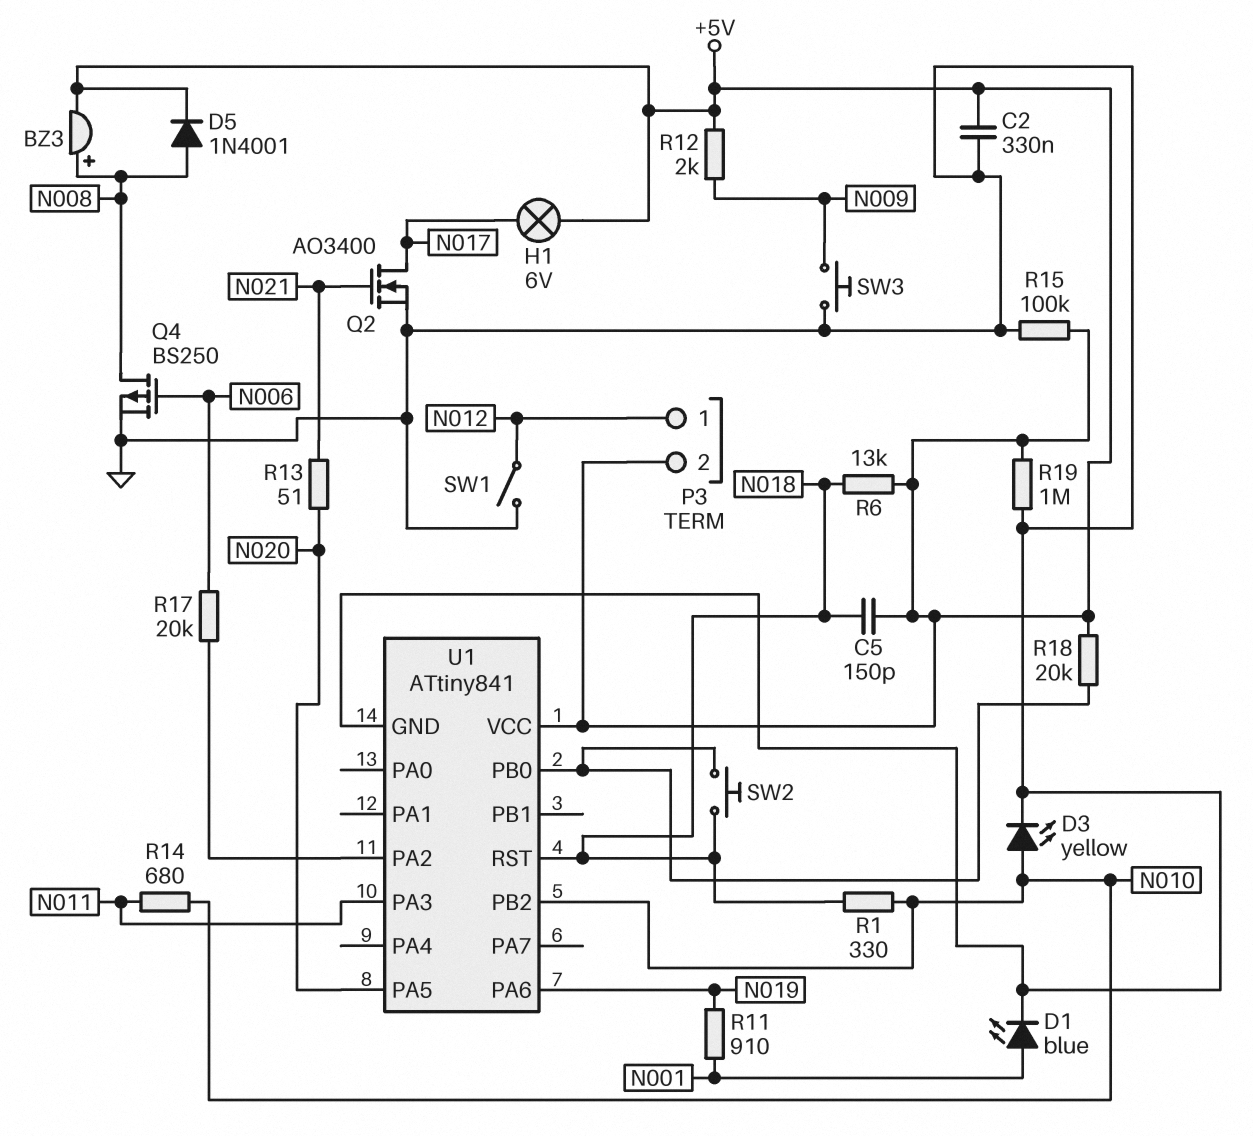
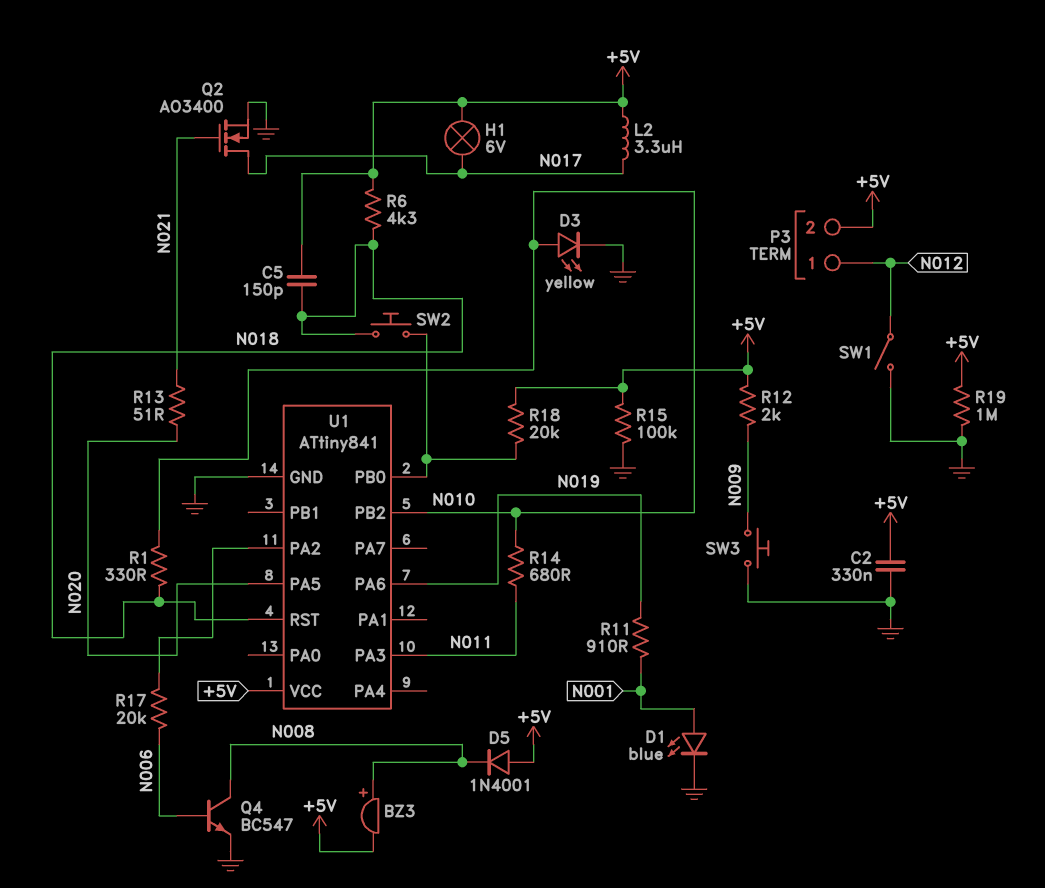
D5: diode 1N4001 (A N008, K +5V) -> diode 1N4001 (A +5V, K N008)
L2: none -> 3.3uH (+5V, N017)
Q4: PMOS BS250 (G N006, D N008, S GND) -> NPN BC547 (B N006, C N008, E GND)
R6: 13k (+5V, N018) -> 4.3k (+5V, N018)

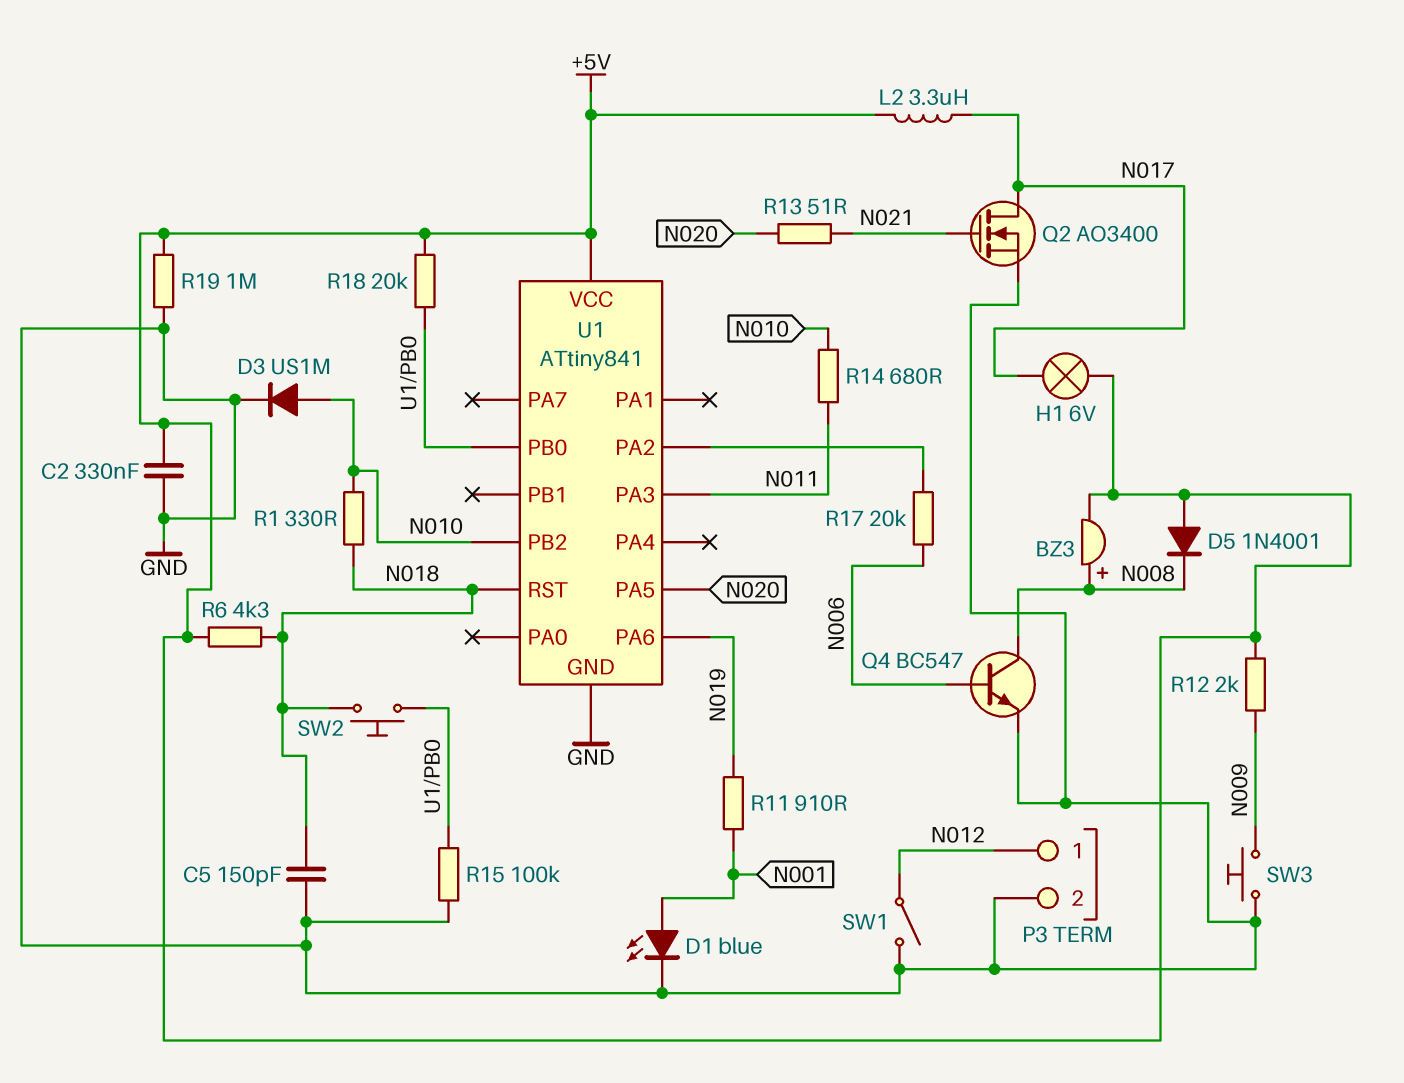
C5: 150pF (+5V, N018) -> 150pF (GND, N018)
D3: LED yellow (A N010, K GND) -> diode US1M (A N010, K GND)
P3 pin 2: +5V -> GND
R15: 100k (+5V, GND) -> 100k (GND, U1/PB0)

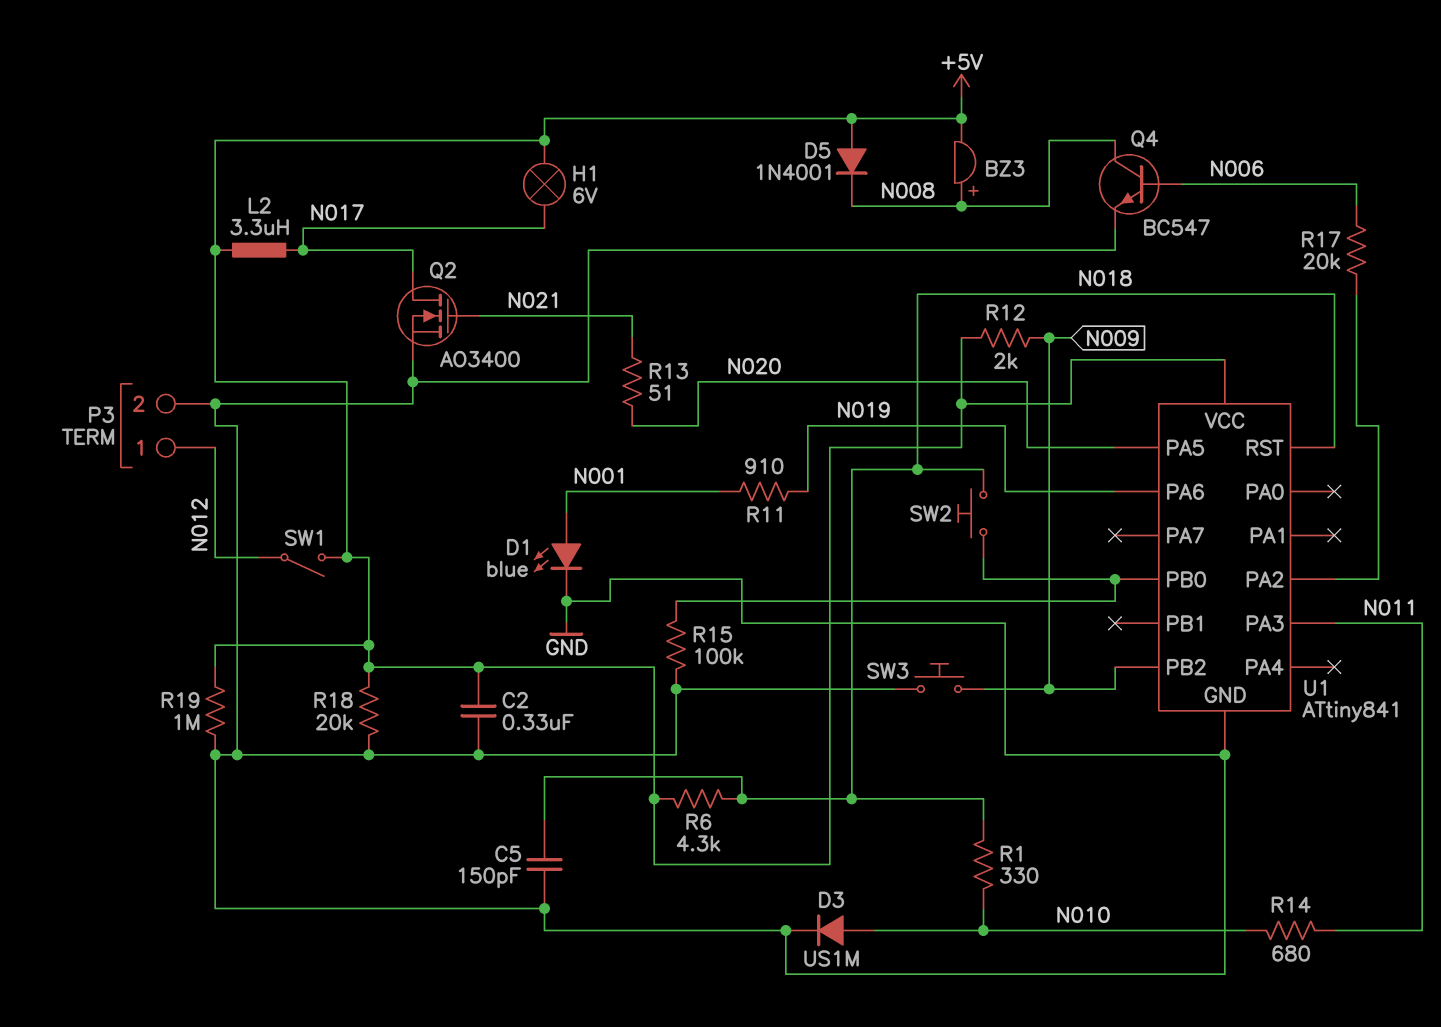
R18: 20k (+5V, U1/PB0) -> 20k (+5V, GND)
SW1: switch (GND, N012) -> switch (+5V, N012)
U1 pin PB2: N010 -> N009

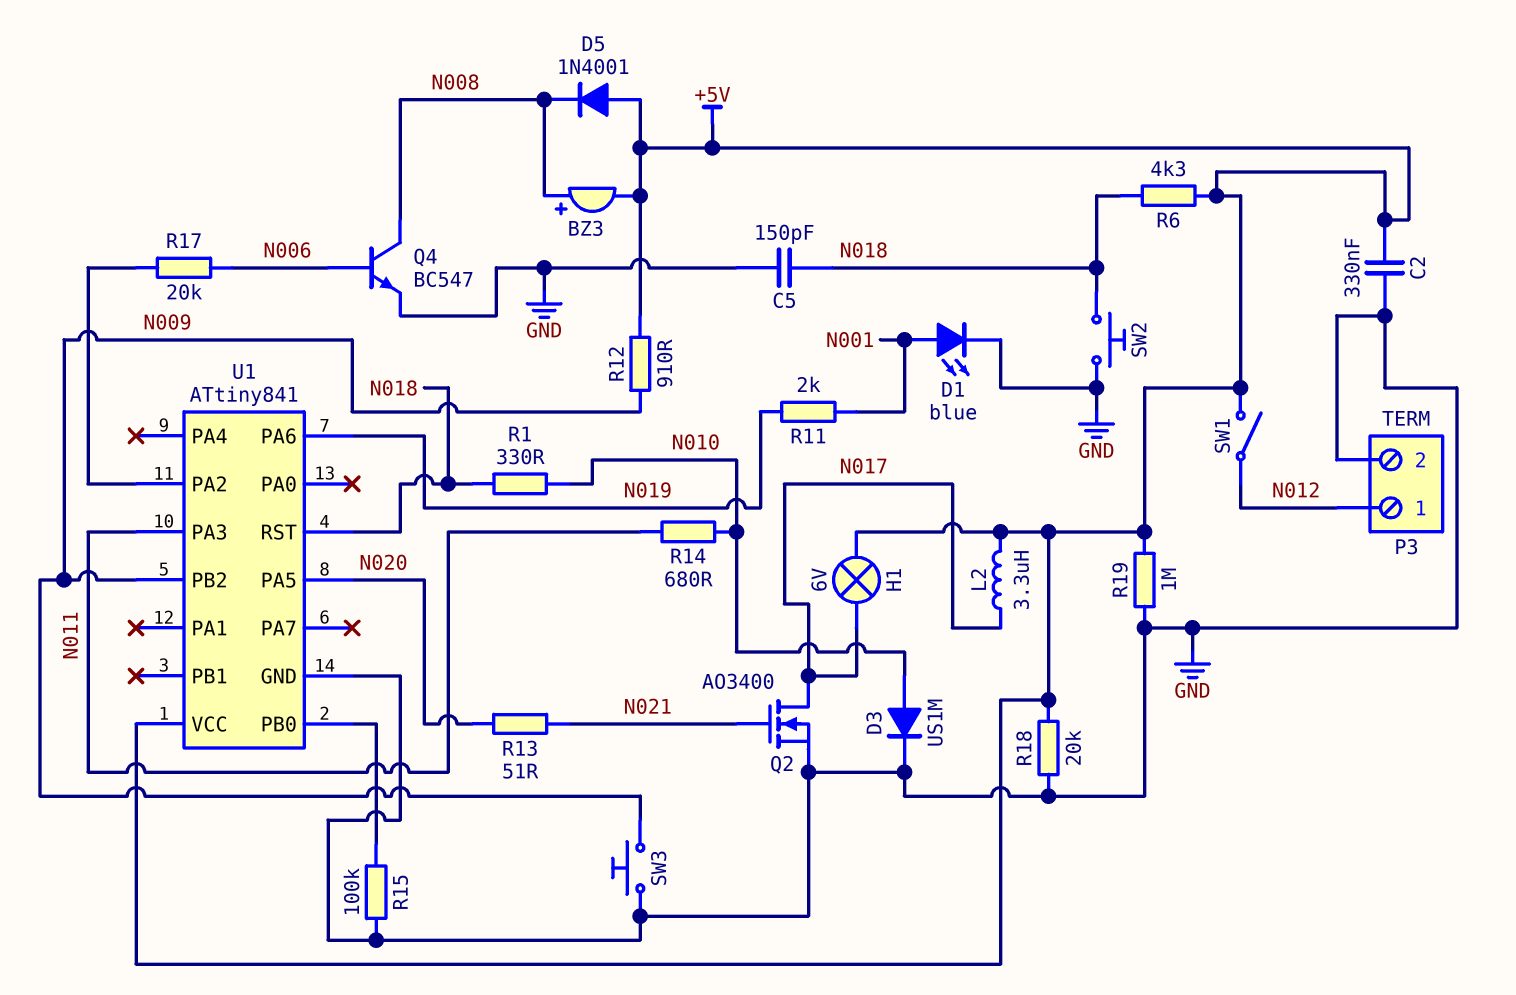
R11: 910 (N001, N019) -> 2k (N001, N019)
R12: 2k (+5V, N009) -> 910 (+5V, N009)
SW2: button (N018, U1/PB0) -> button (GND, N018)

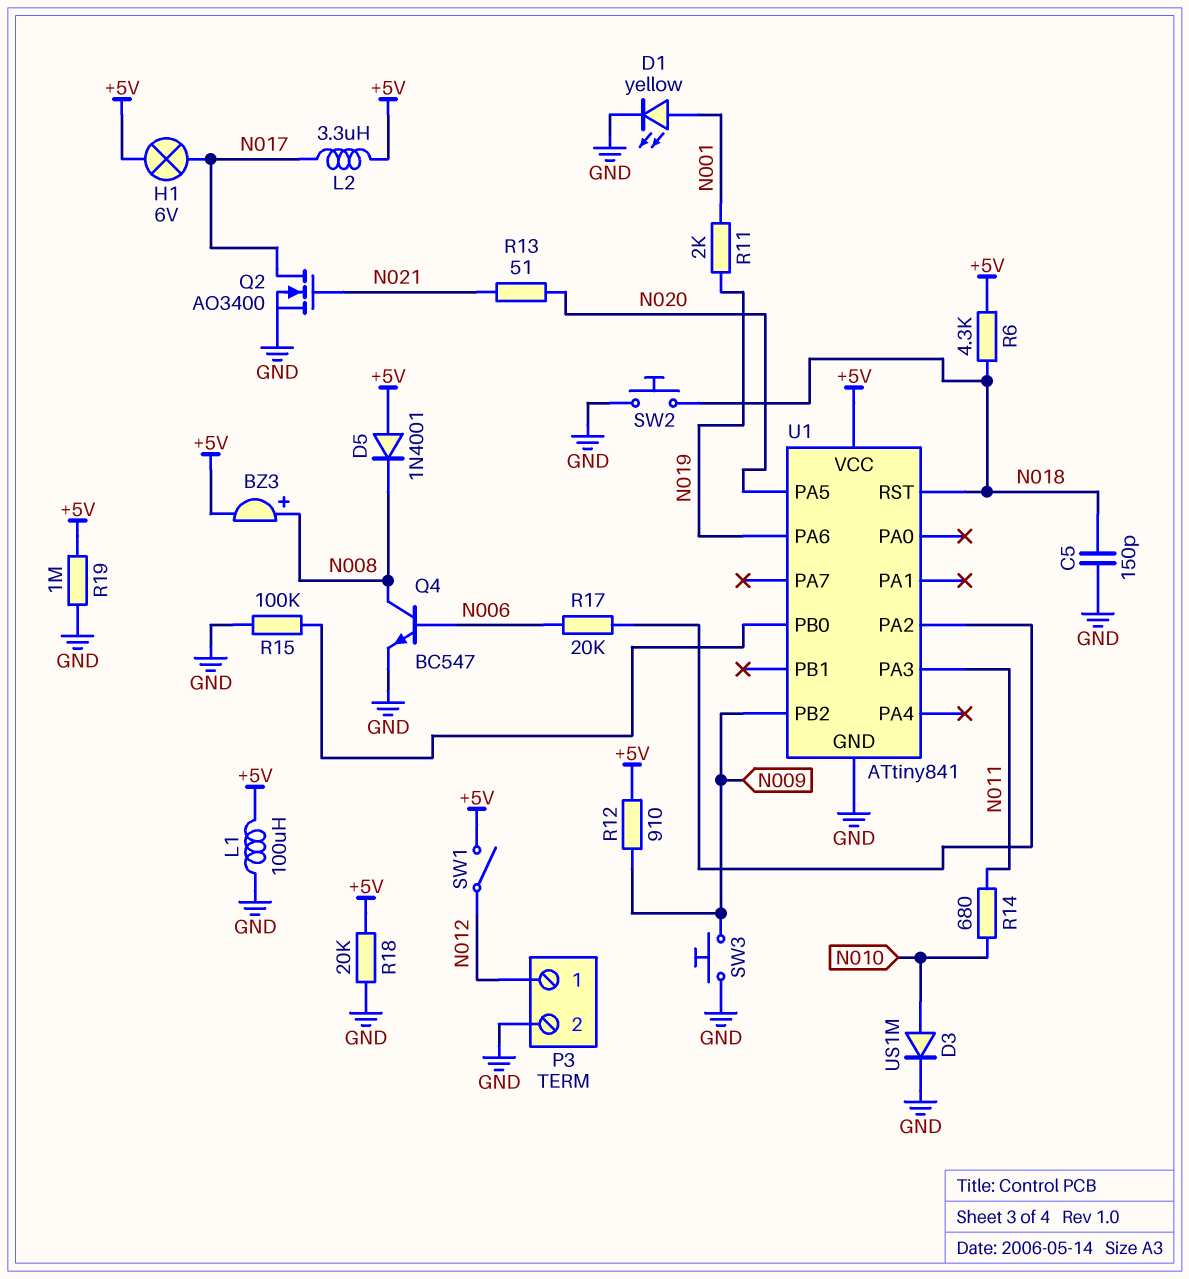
C2: 330nF (+5V, GND) -> none
D1: LED blue (A N001, K GND) -> LED yellow (A N001, K GND)
L1: none -> 100uH (+5V, GND)
R1: 330 (N010, N018) -> none

